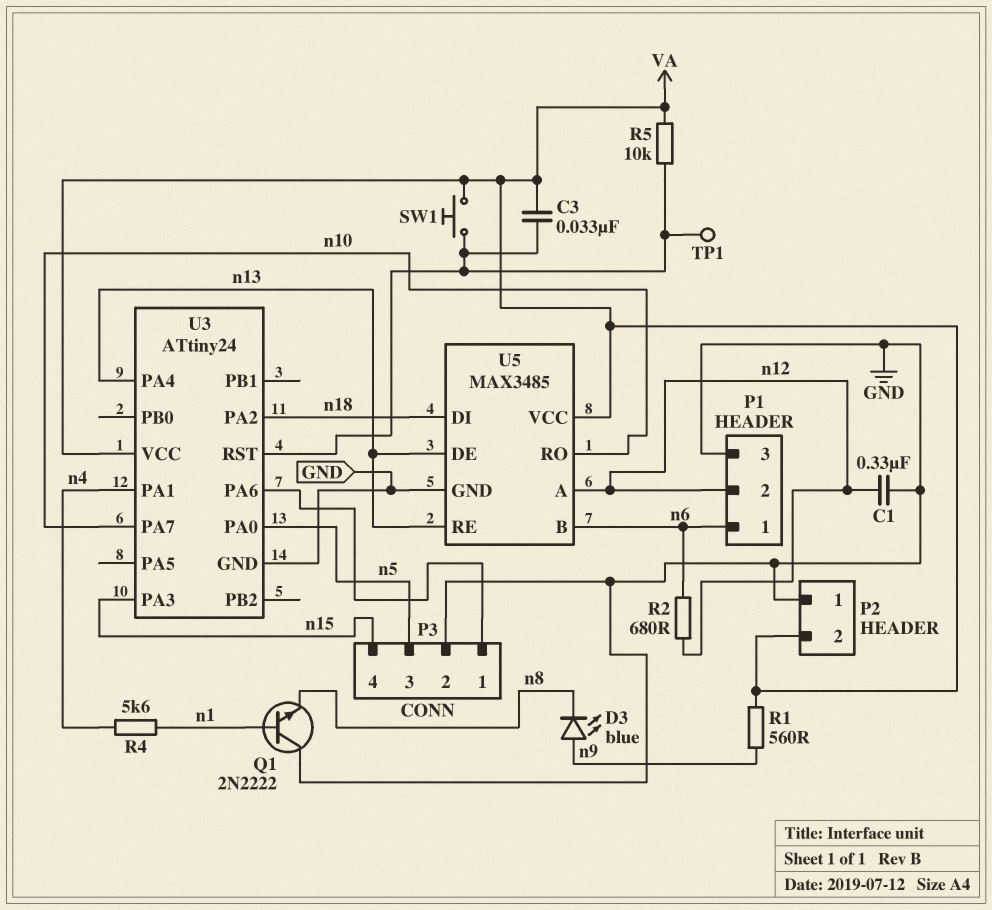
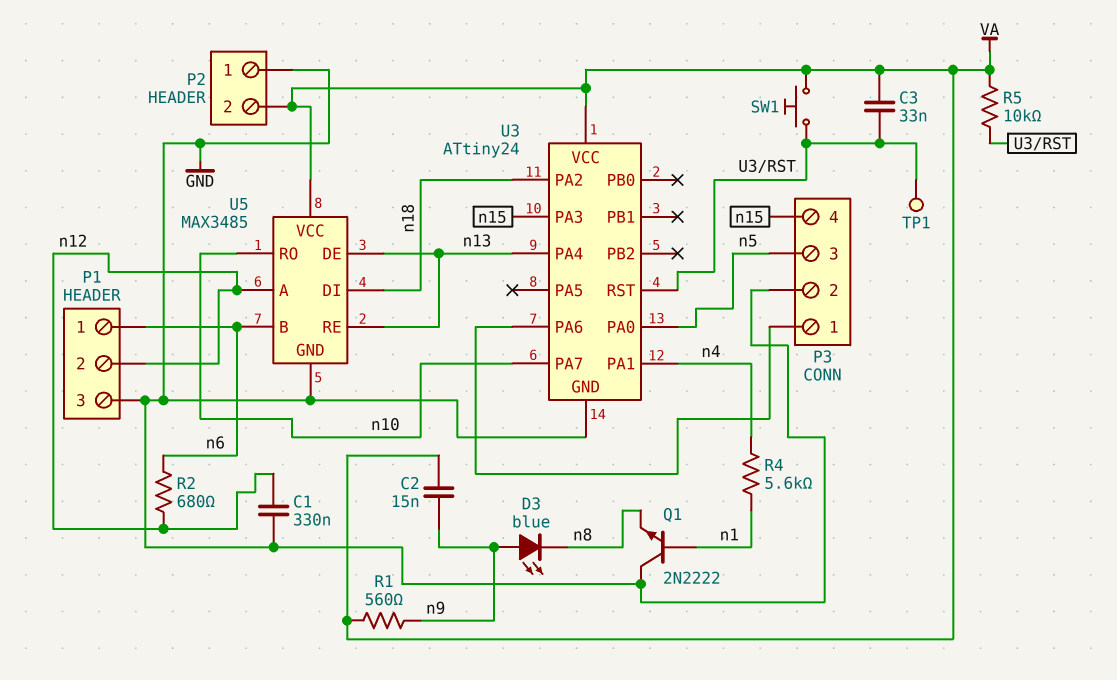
C2: none -> 15nF (VA, n9)

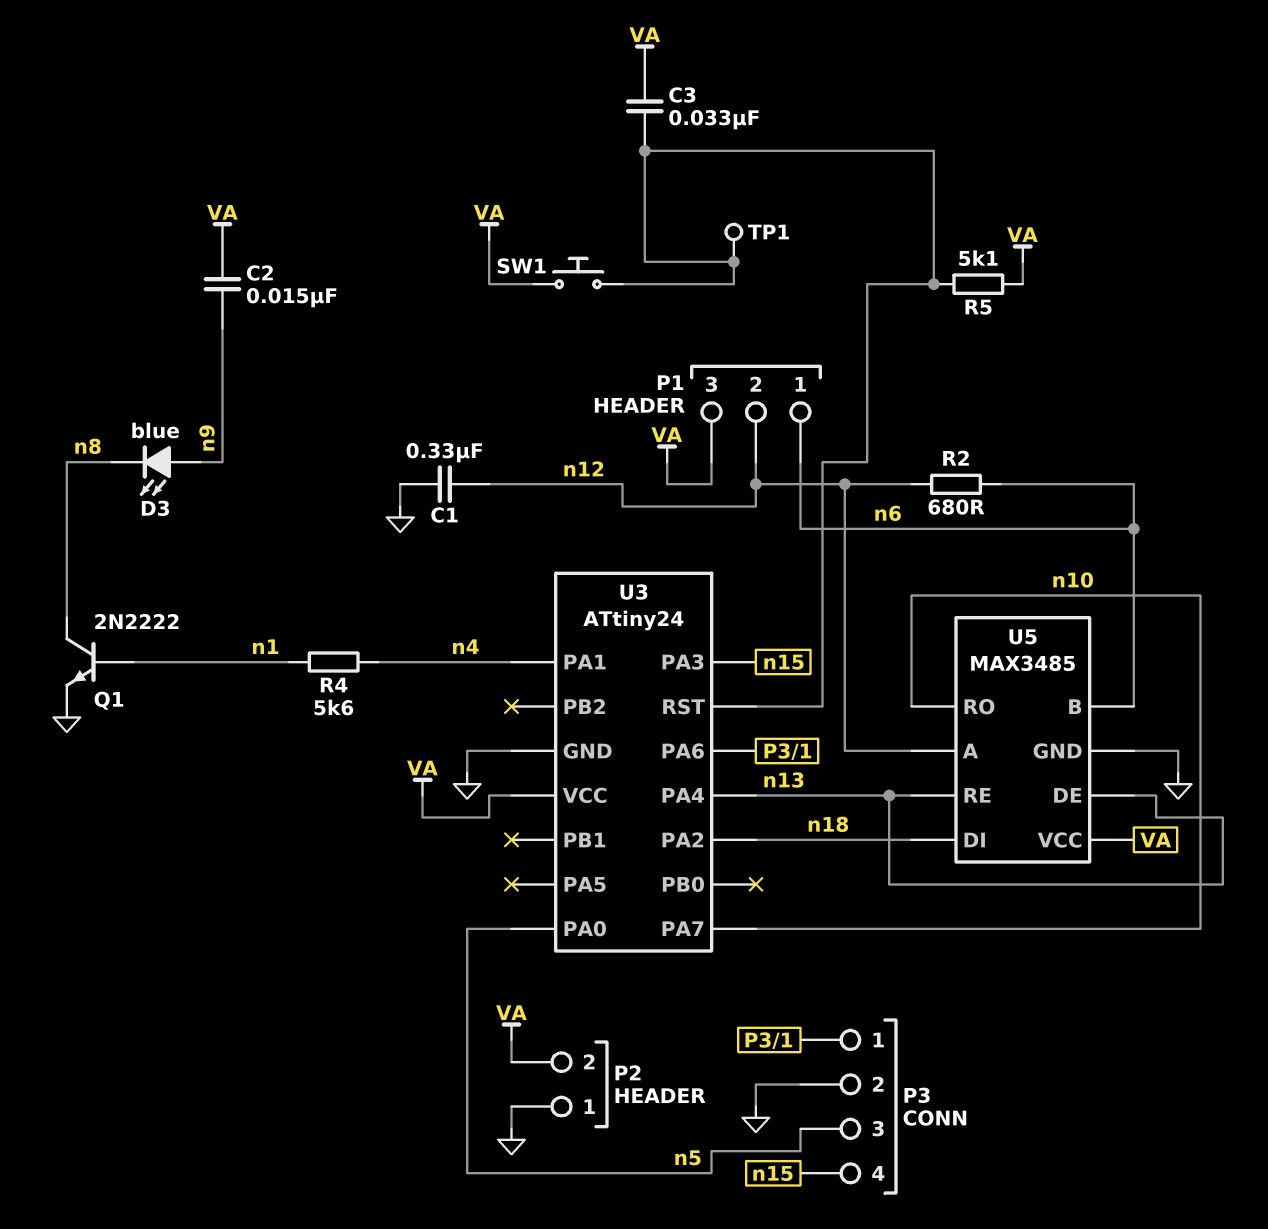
P1 pin 3: GND -> VA
Q1: NPN 2N2222 (B n1, C GND, E n8) -> NPN 2N2222 (B n1, C n8, E GND)
R1: 560 (VA, n9) -> none
R5: 10k (U3/RST, VA) -> 5.1k (U3/RST, VA)

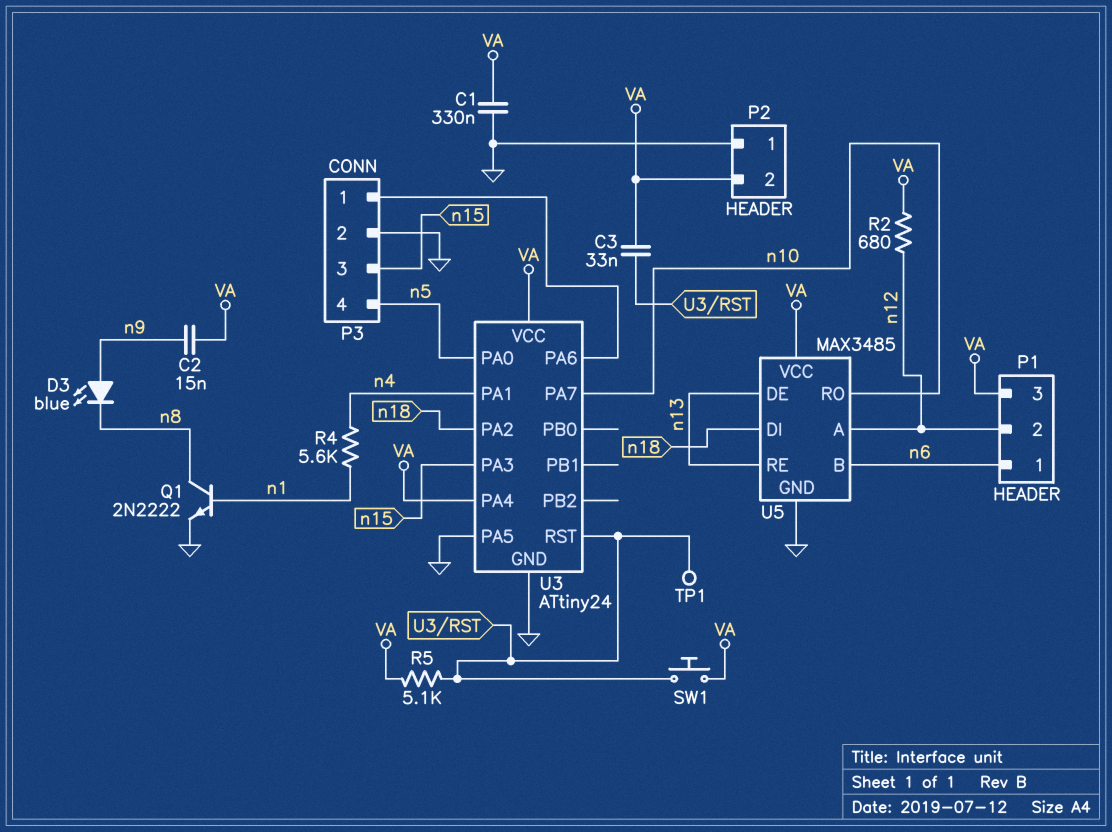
C1: 330nF (GND, n12) -> 330nF (GND, VA)
P3 pin 3: n5 -> n15
P3 pin 4: n15 -> n5
R2: 680 (n6, n12) -> 680 (VA, n12)
U3 pin PA4: n13 -> VA
U3 pin PA5: none -> GND

